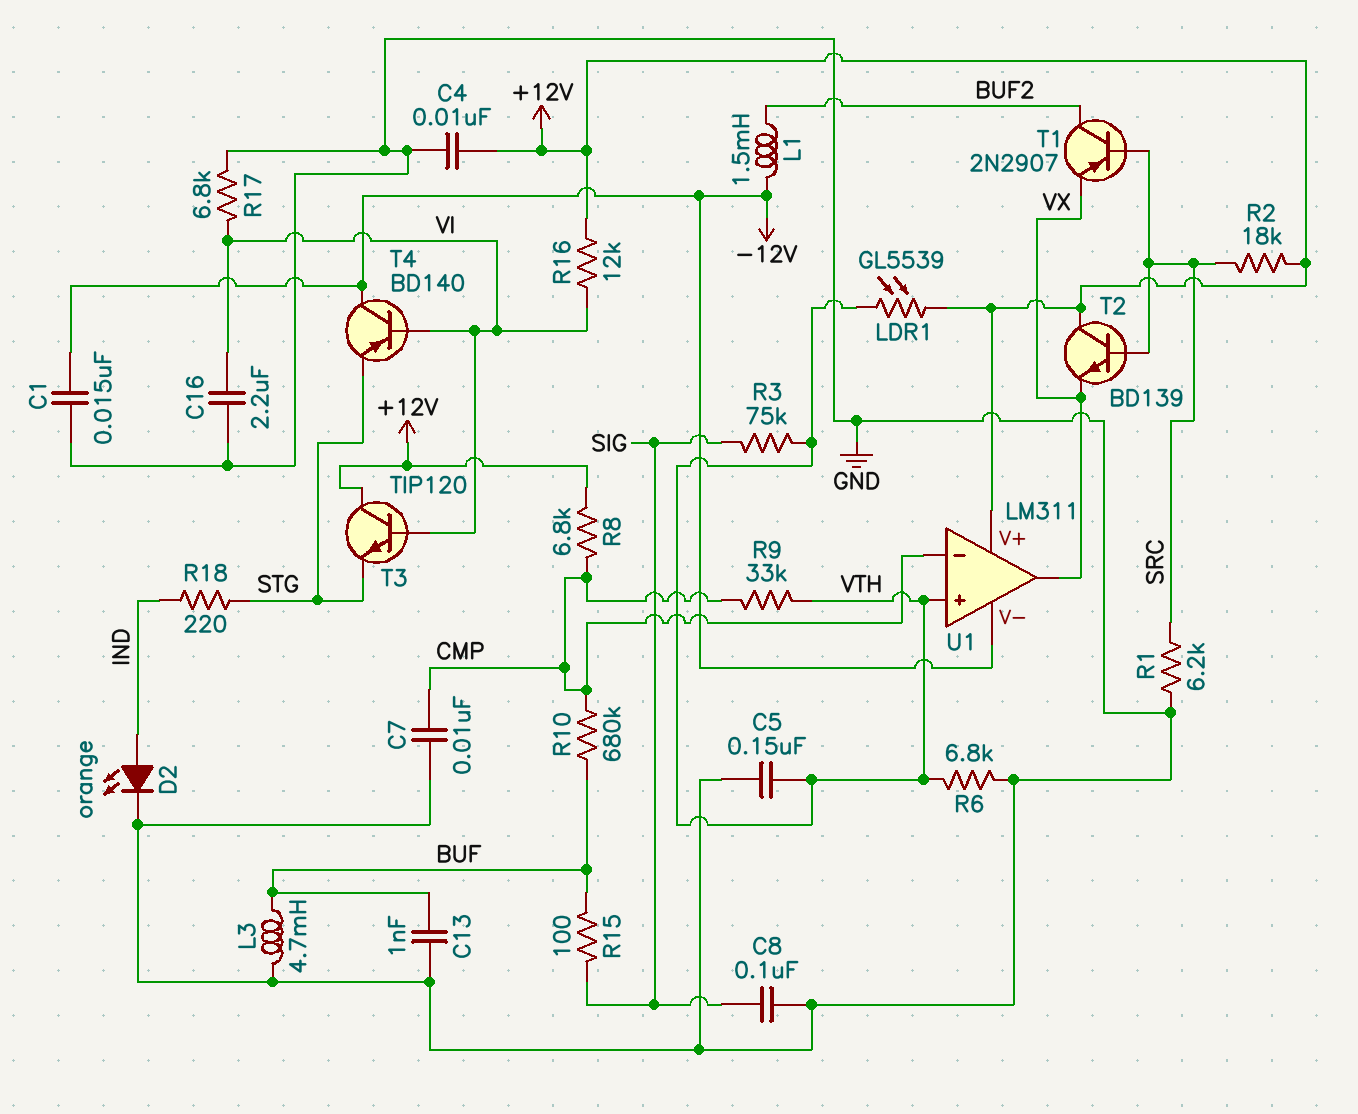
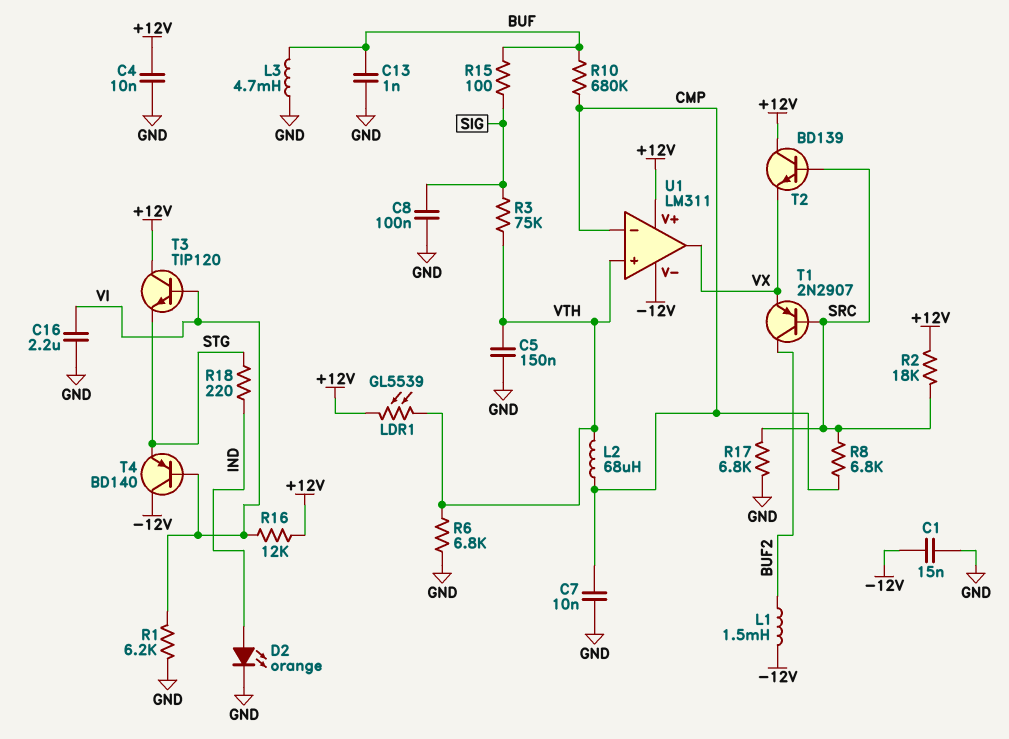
L2: none -> 68uH (CMP, VTH)
R1: 6.2k (GND, SRC) -> 6.2k (GND, VI)
R8: 6.8k (+12V, CMP) -> 6.8k (CMP, SRC)
R9: 33k (CMP, VTH) -> none
R17: 6.8k (GND, VI) -> 6.8k (GND, SRC)

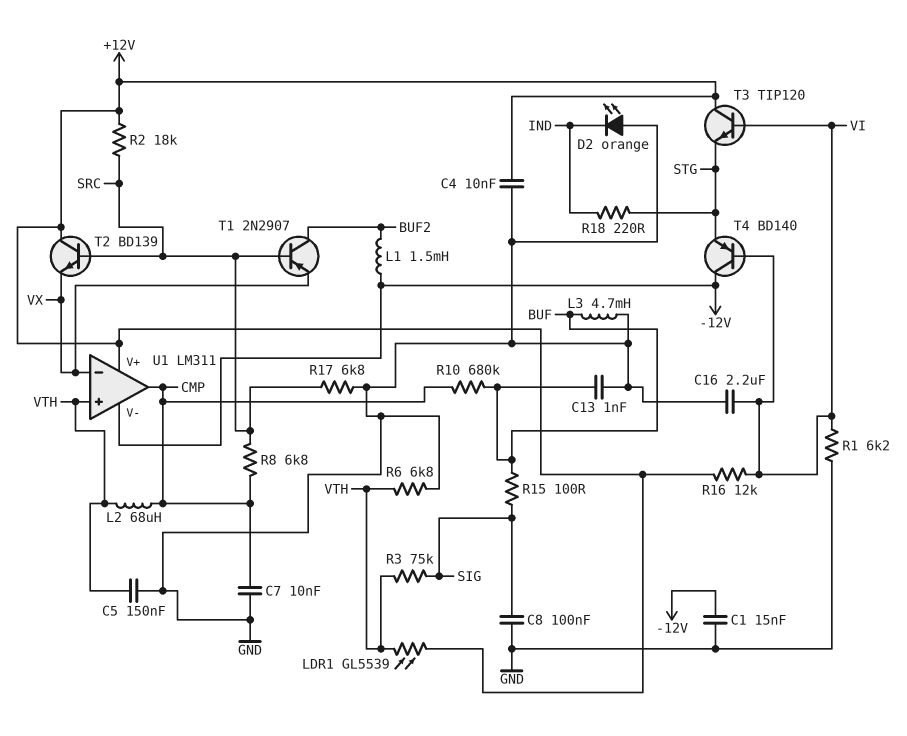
D2: LED orange (A IND, K GND) -> LED orange (A GND, K IND)
U1 pin in-: CMP -> VX
U1 pin out: VX -> CMP

